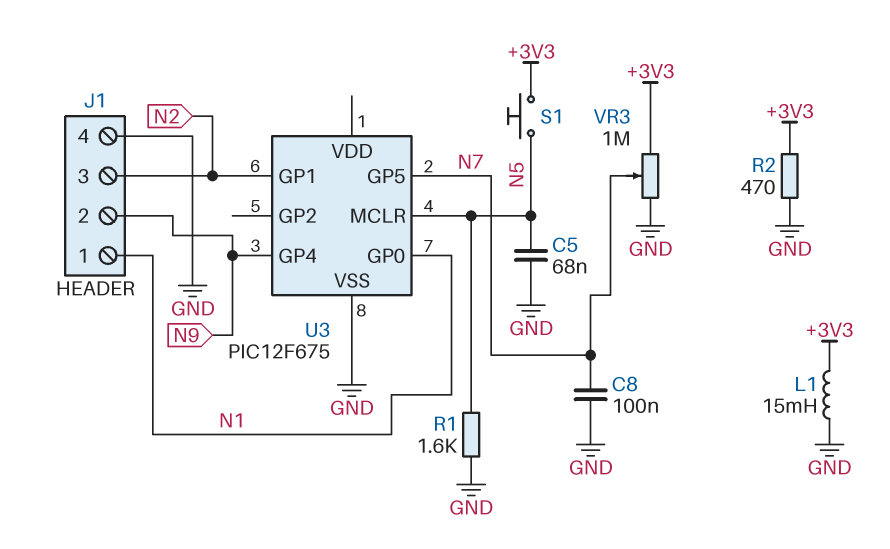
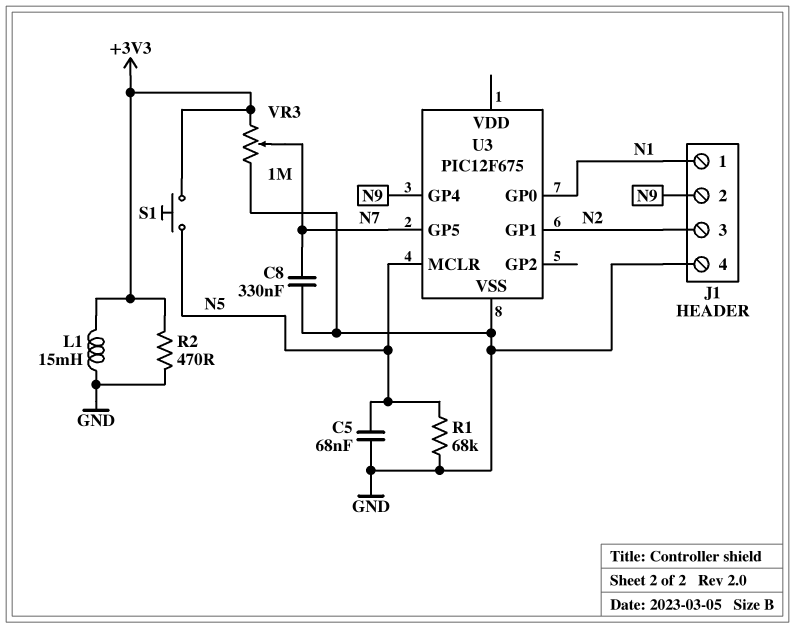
C8: 100nF (GND, N7) -> 330nF (GND, N7)
R1: 1.6k (GND, N5) -> 68k (GND, N5)

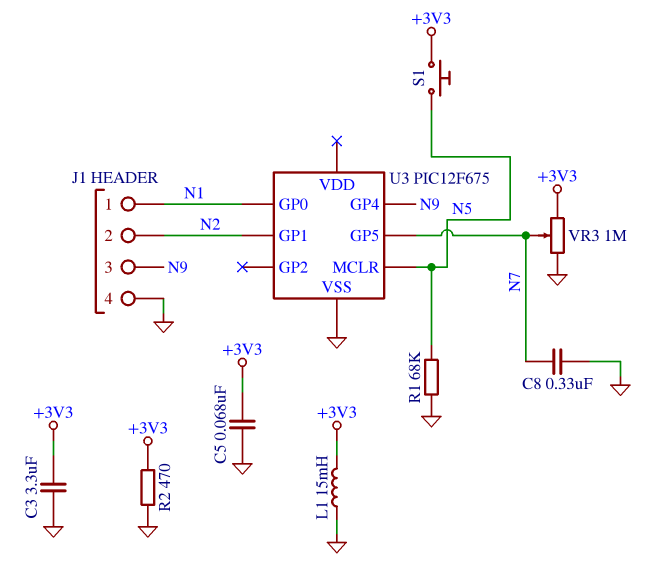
C3: none -> 3.3uF (+3V3, GND)
C5: 68nF (GND, N5) -> 68nF (+3V3, GND)
J1 pin 2: N9 -> N2
J1 pin 3: N2 -> N9

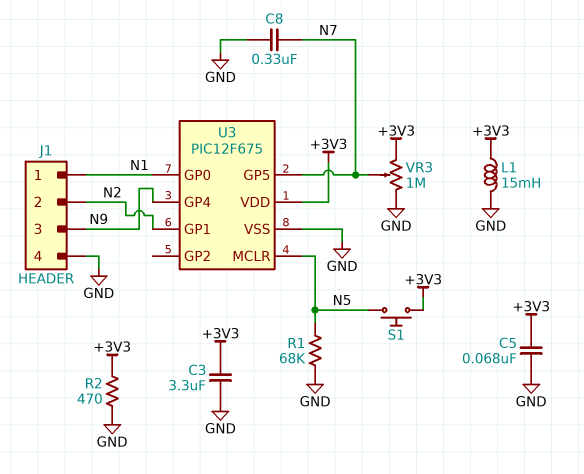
U3 pin VDD: none -> +3V3

